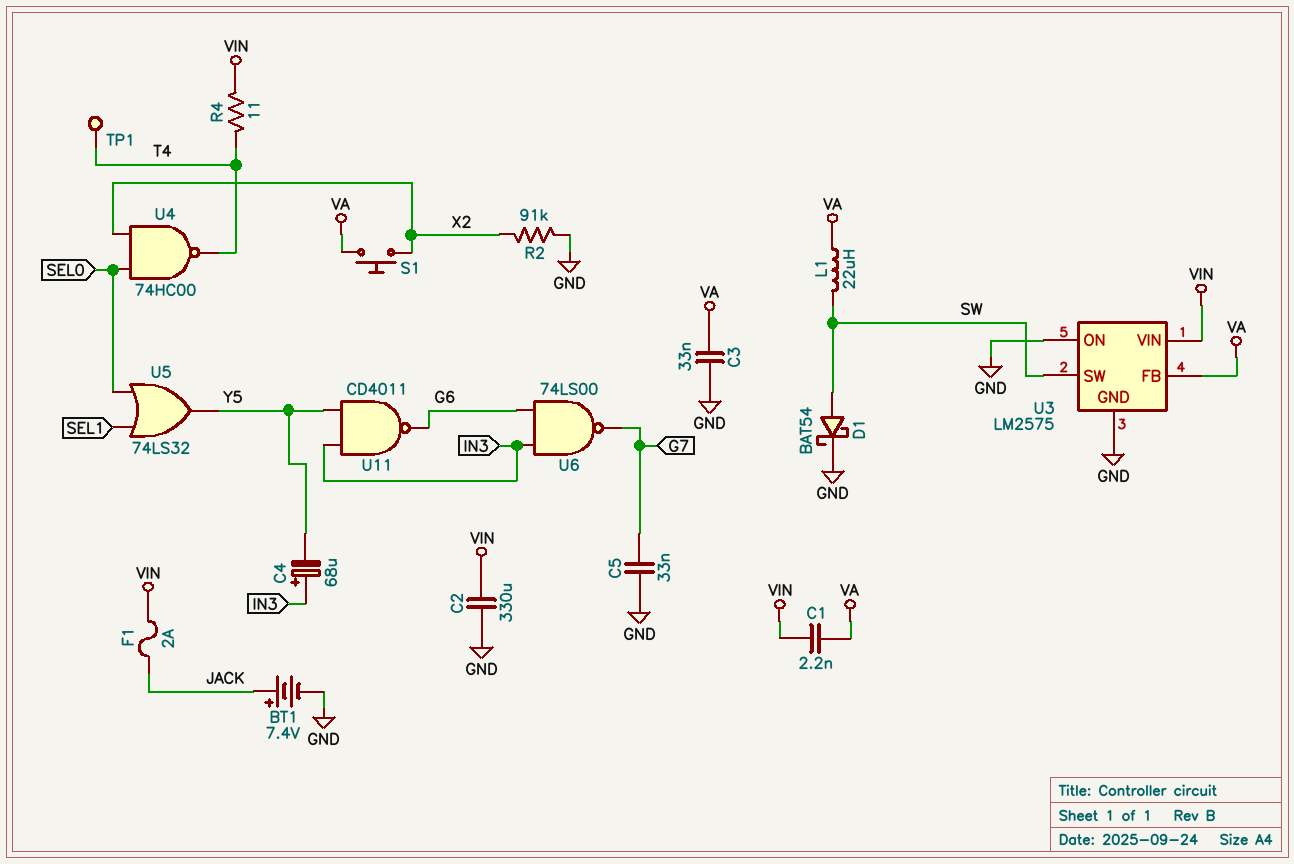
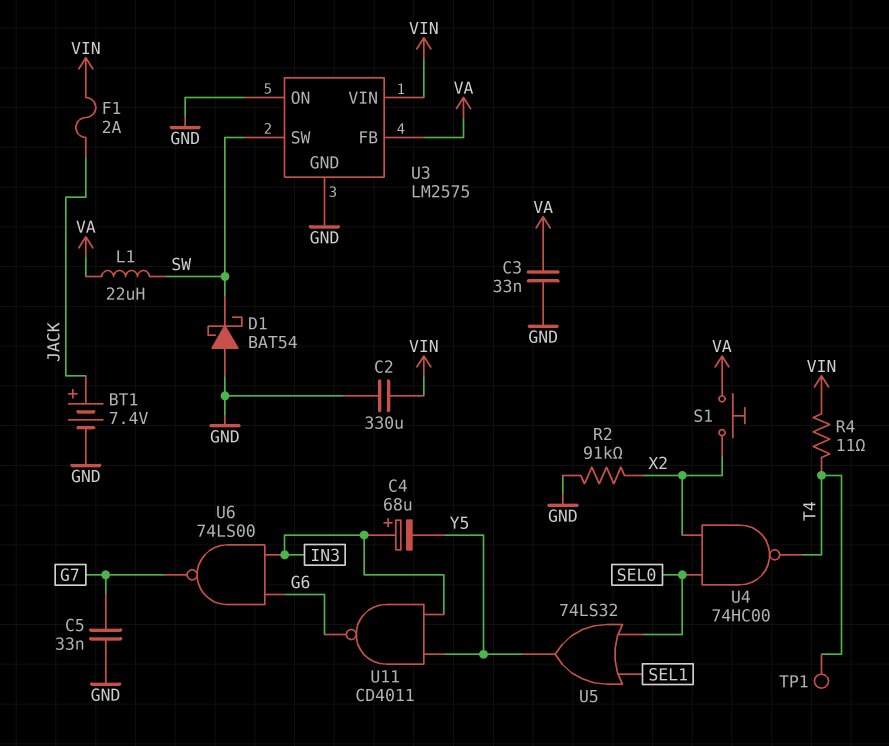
C1: 2.2nF (VA, VIN) -> none
D1: schottky BAT54 (A SW, K GND) -> schottky BAT54 (A GND, K SW)

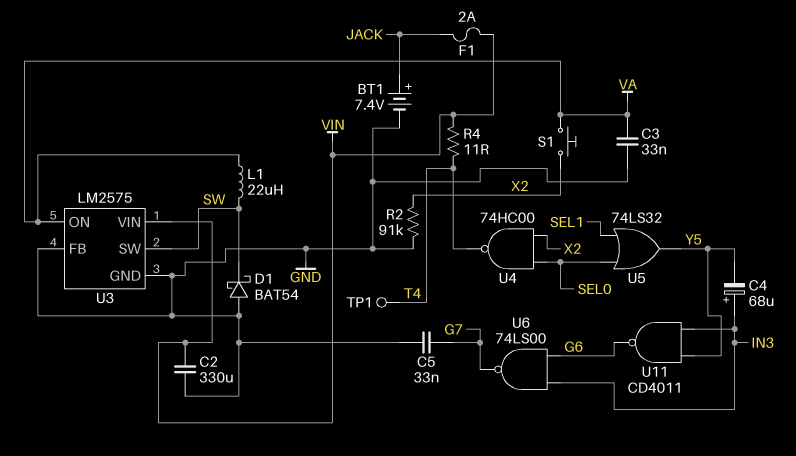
U3 pin FB: VA -> GND
U3 pin ON: GND -> VA

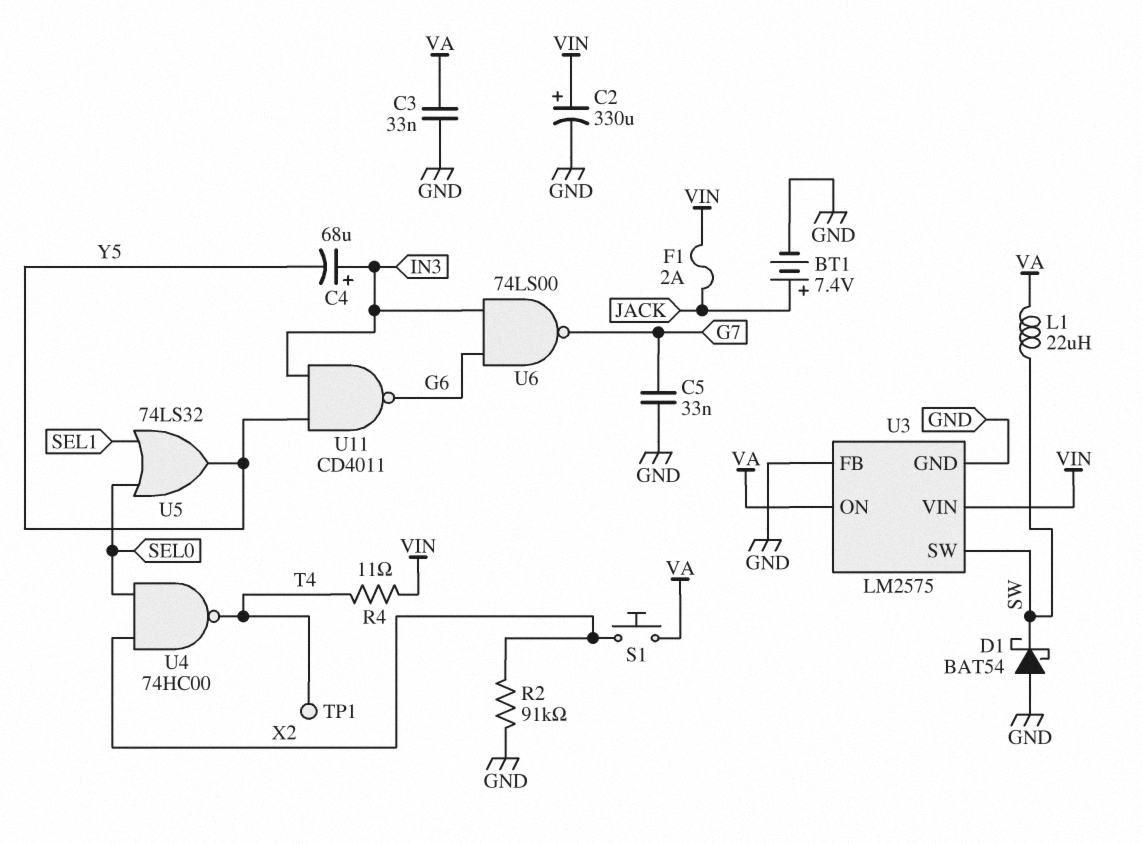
C2: 330uF (GND, VIN) -> 330uF (plus VIN, minus GND)

